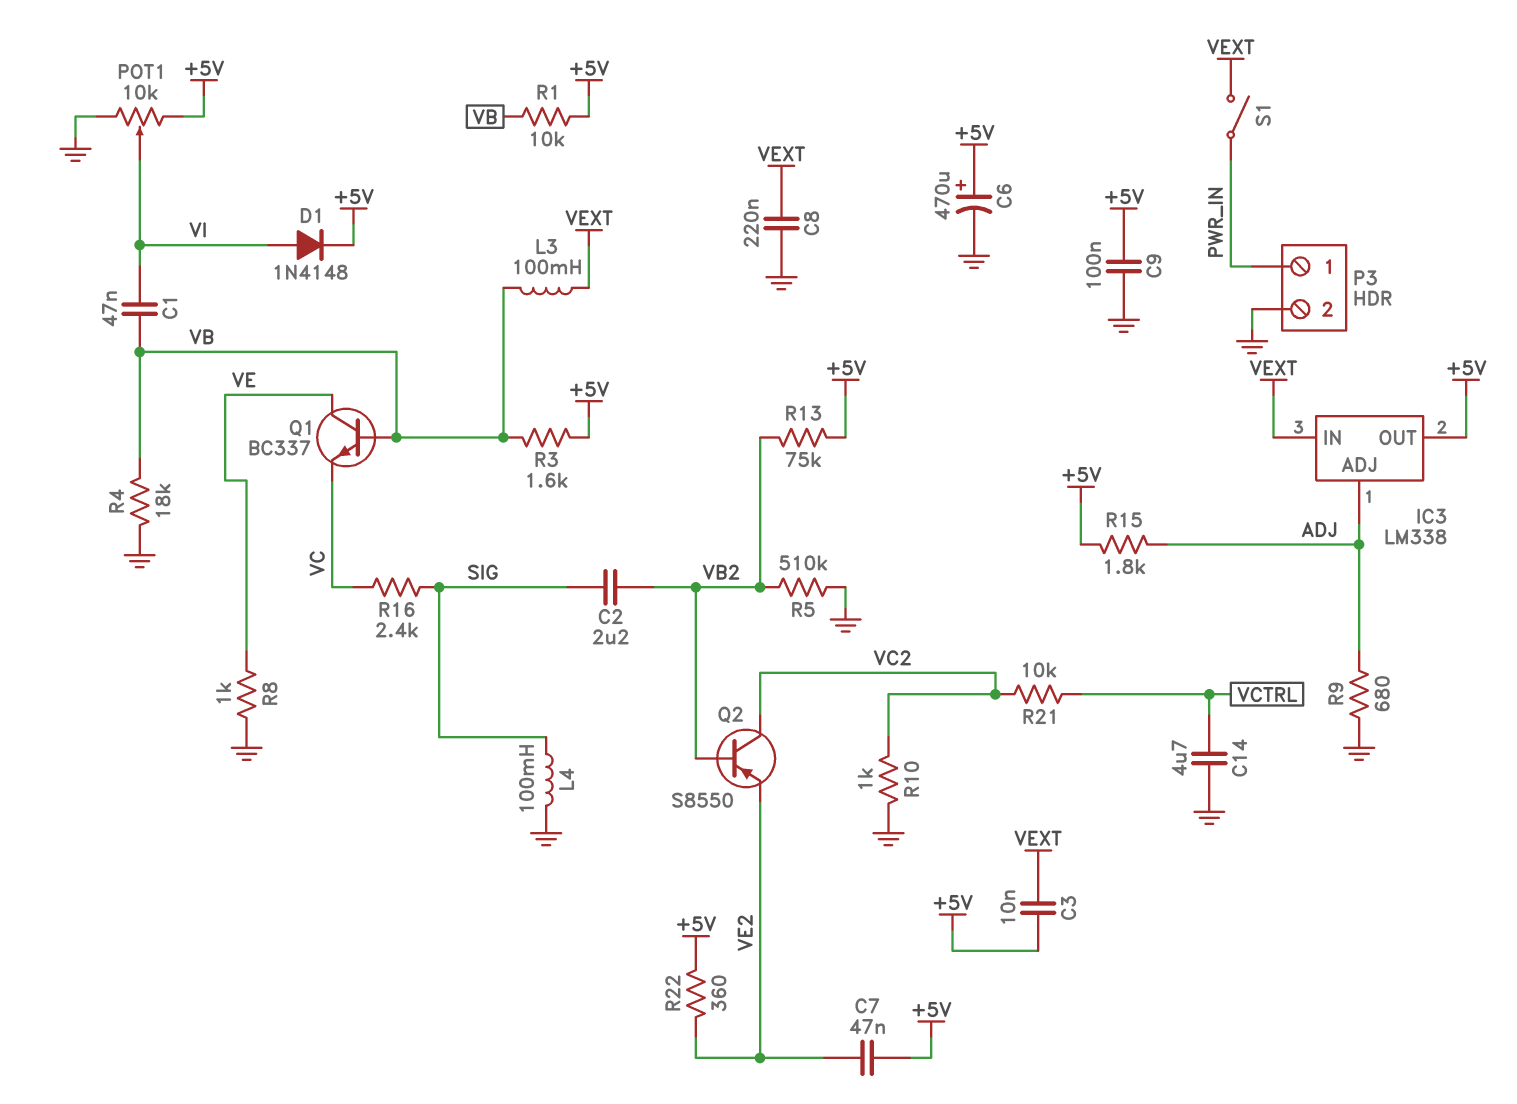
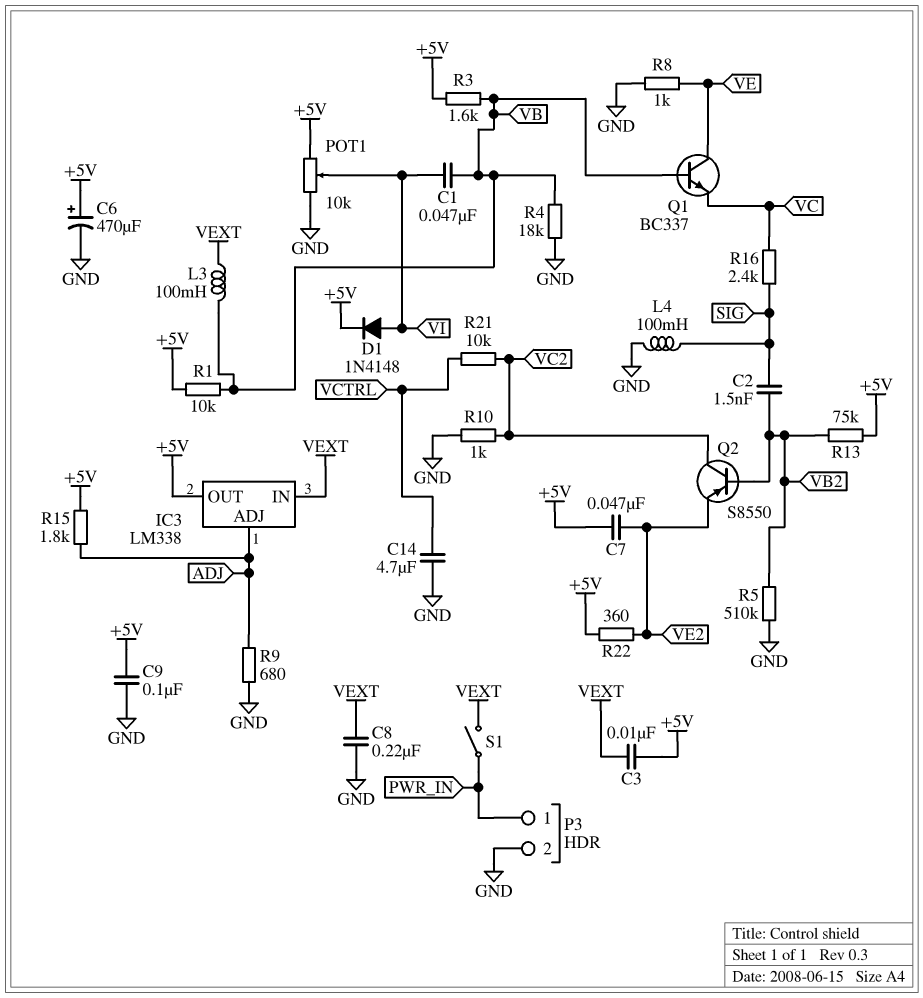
C2: 2.2uF (SIG, VB2) -> 1.5nF (SIG, VB2)

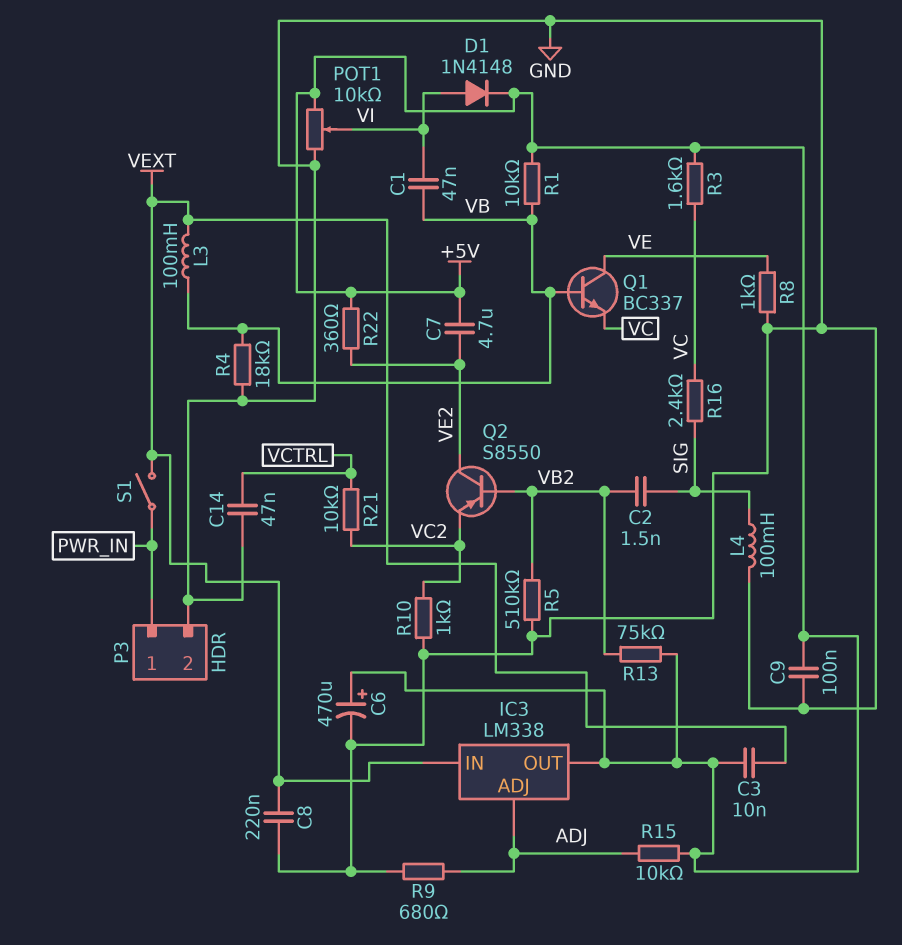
C7: 47nF (+5V, VE2) -> 4.7uF (+5V, VE2)
C14: 4.7uF (GND, VCTRL) -> 47nF (GND, VCTRL)
Q2: PNP S8550 (B VB2, C VC2, E VE2) -> PNP S8550 (B VB2, C VE2, E VC2)
R3: 1.6k (+5V, VB) -> 1.6k (+5V, VC)
R15: 1.8k (+5V, ADJ) -> 10k (+5V, ADJ)

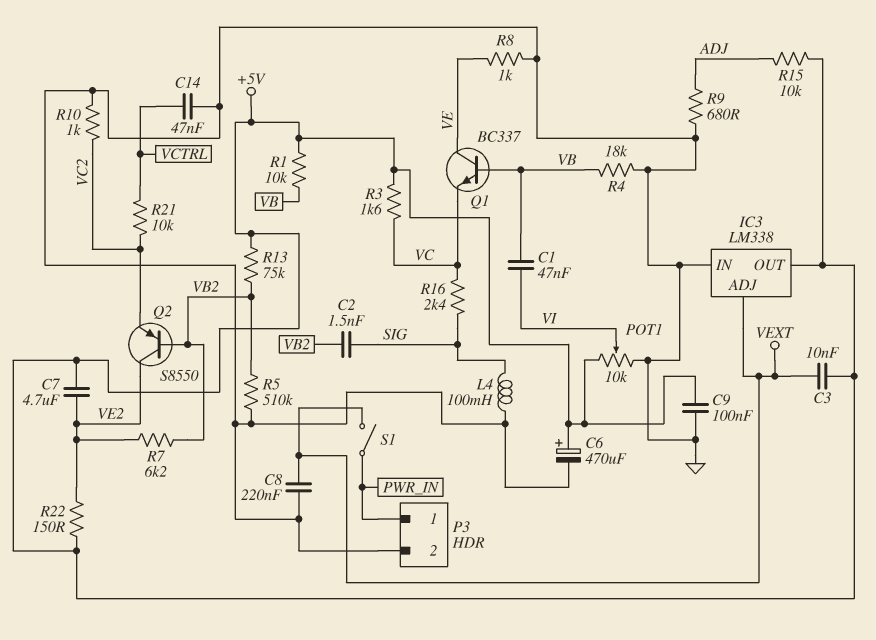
D1: diode 1N4148 (A VI, K +5V) -> none
IC3 pin ADJ: ADJ -> VEXT
IC3 pin IN: VEXT -> GND
L3: 100mH (VB, VEXT) -> none
R7: none -> 6.2k (VB2, VE2)
R22: 360 (+5V, VE2) -> 150 (+5V, VE2)

